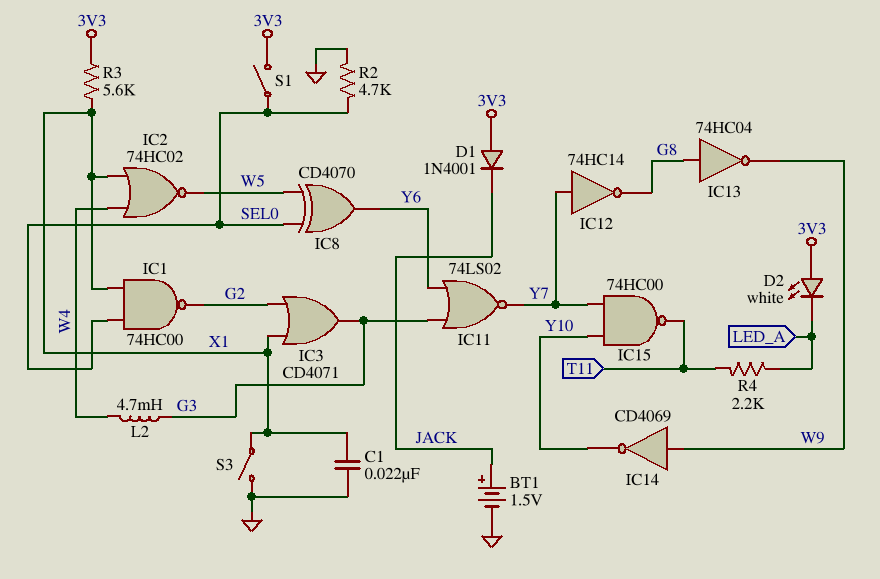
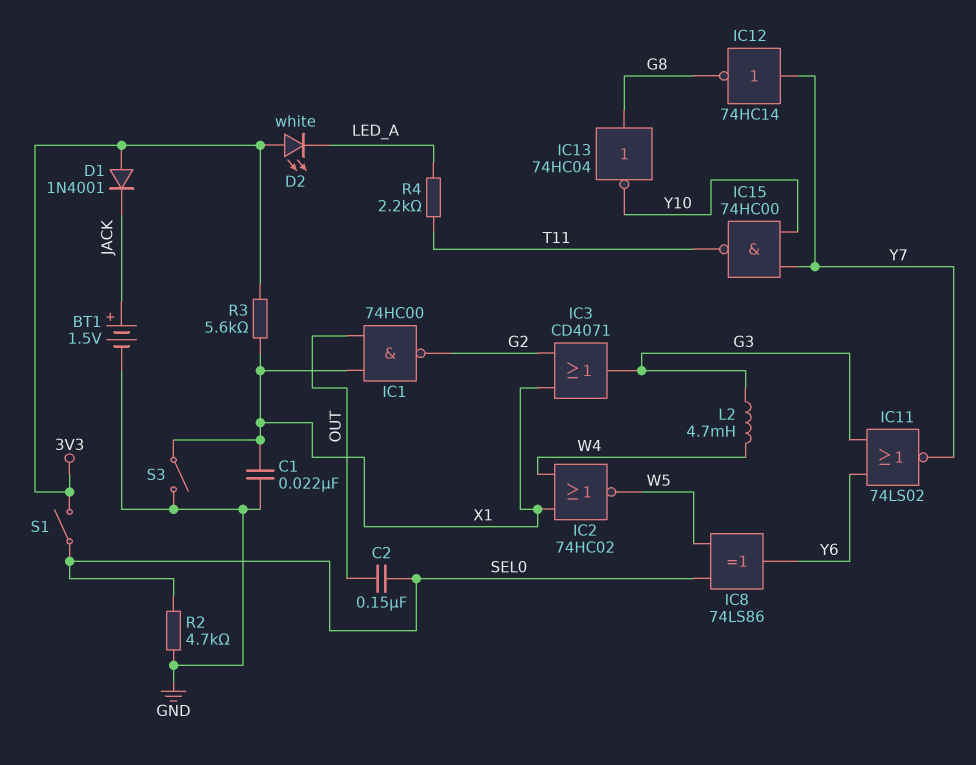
C2: none -> 150nF (OUT, SEL0)
IC1: NAND 74HC00 (in SEL0, in X1, out G2) -> NAND 74HC00 (in OUT, in X1, out G2)
IC8: XOR CD4070 (in SEL0, in W5, out Y6) -> XOR 74LS86 (in SEL0, in W5, out Y6)
IC13: NOT 74HC04 (in G8, out W9) -> NOT 74HC04 (in G8, out Y10)
IC14: NOT CD4069 (in W9, out Y10) -> none

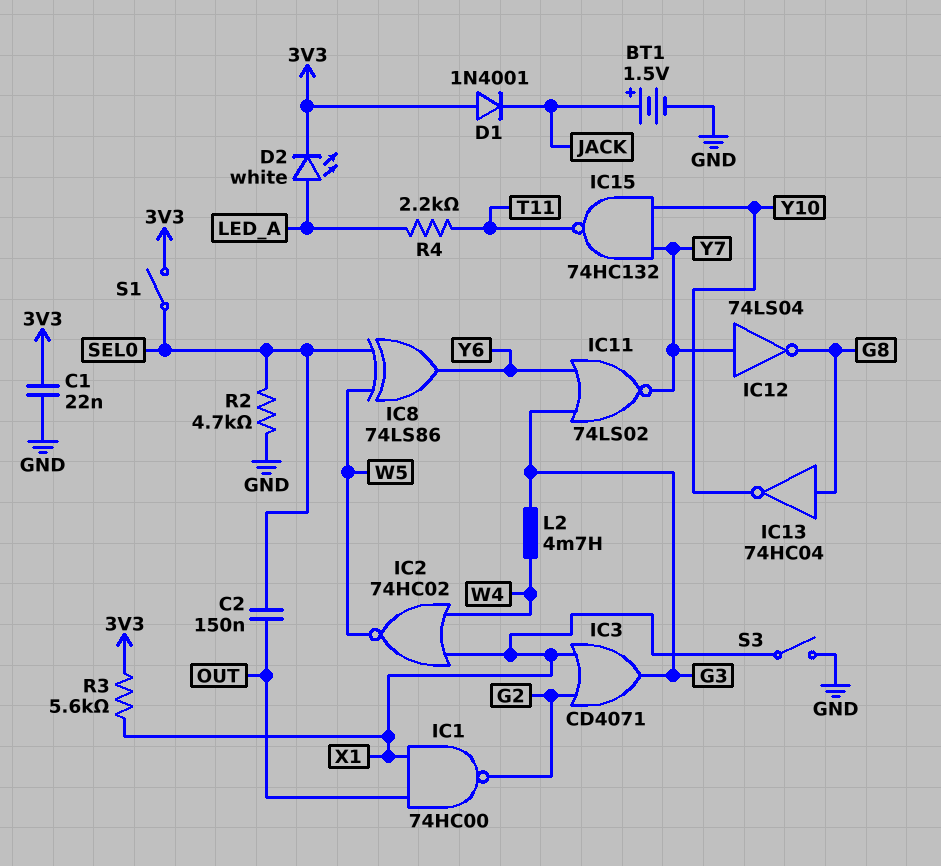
C1: 22nF (GND, X1) -> 22nF (3V3, GND)
D2: LED white (A 3V3, K LED_A) -> LED white (A LED_A, K 3V3)
IC12: NOT 74HC14 (in Y7, out G8) -> NOT 74LS04 (in Y7, out G8)
IC15: NAND 74HC00 (in Y7, in Y10, out T11) -> NAND 74HC132 (in Y7, in Y10, out T11)

